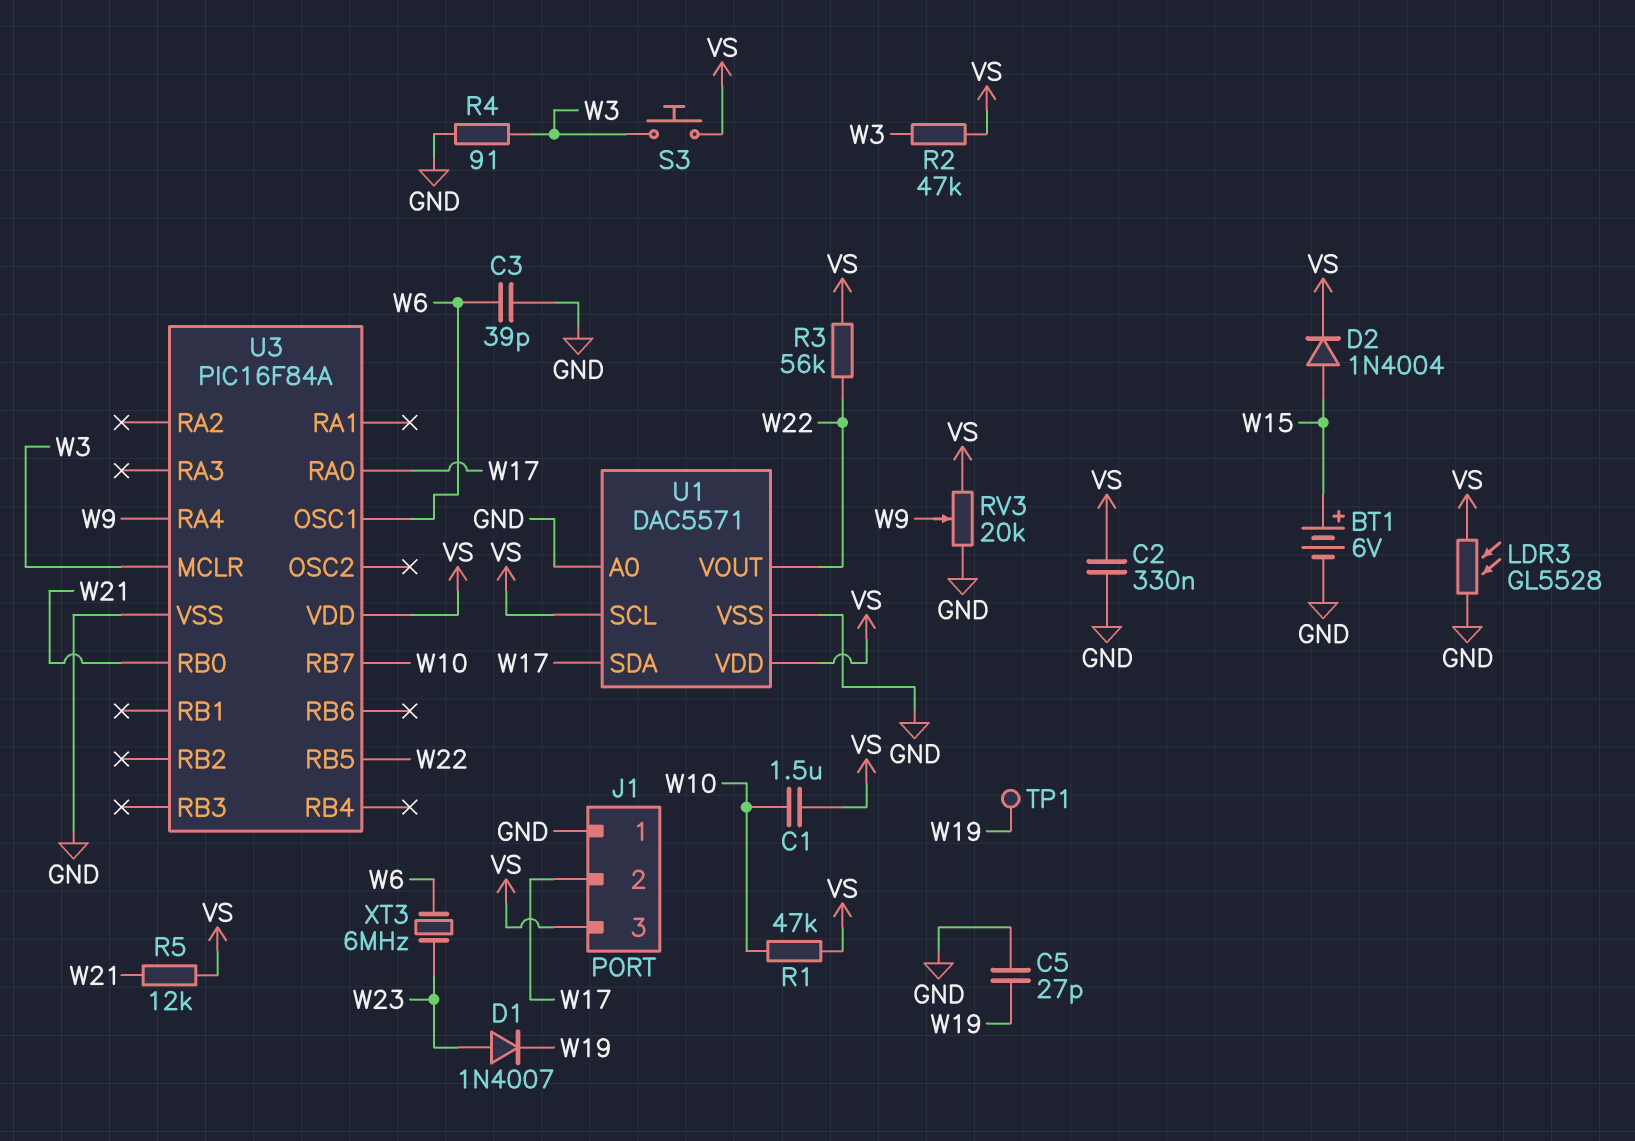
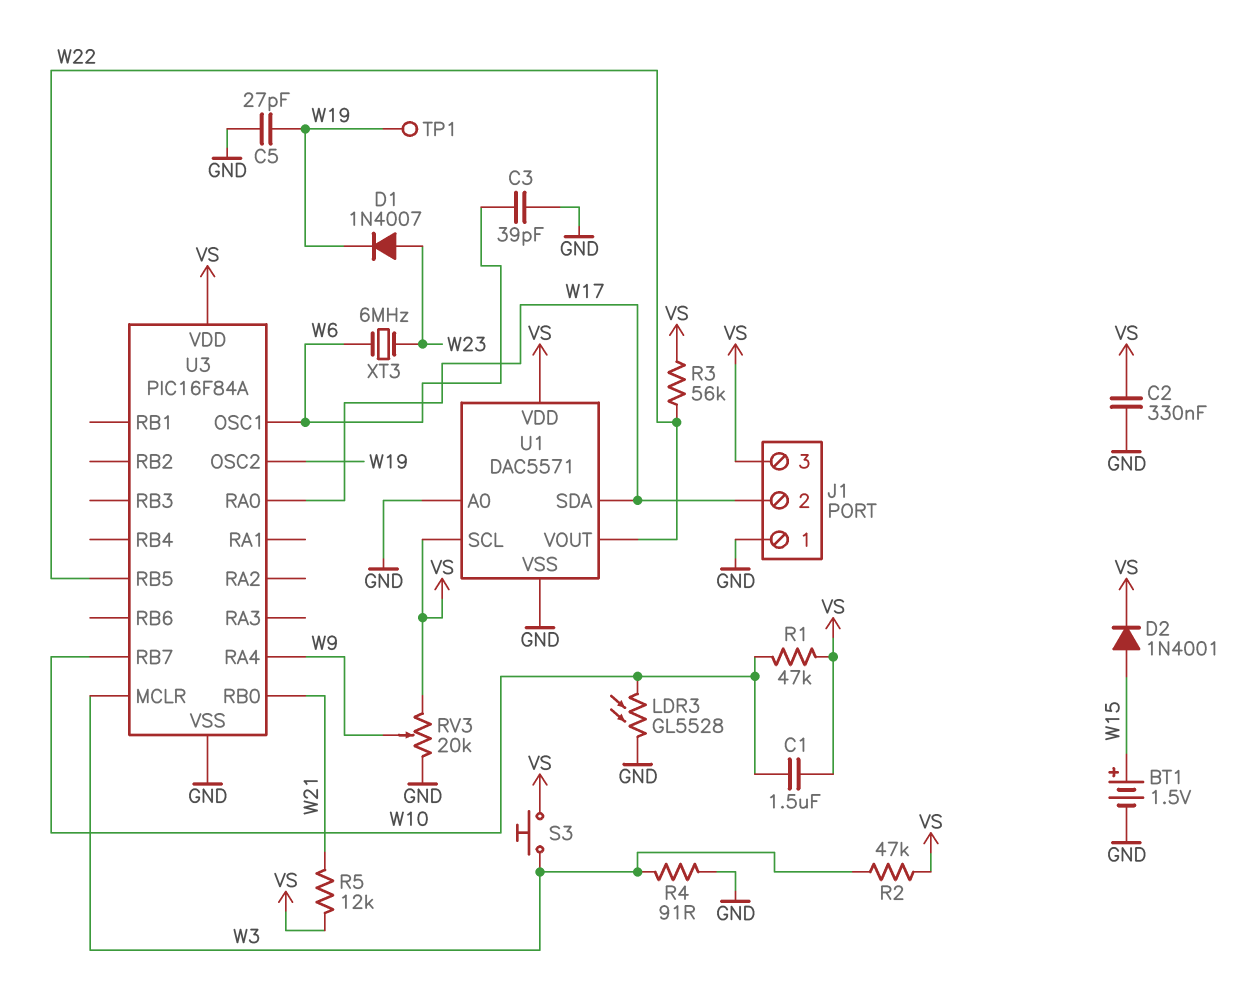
BT1: 6V (plus W15, minus GND) -> 1.5V (plus W15, minus GND)
D2: diode 1N4004 (A W15, K VS) -> diode 1N4001 (A W15, K VS)
LDR3: GL5528 (GND, VS) -> GL5528 (GND, W10)
U3 pin OSC2: none -> W19

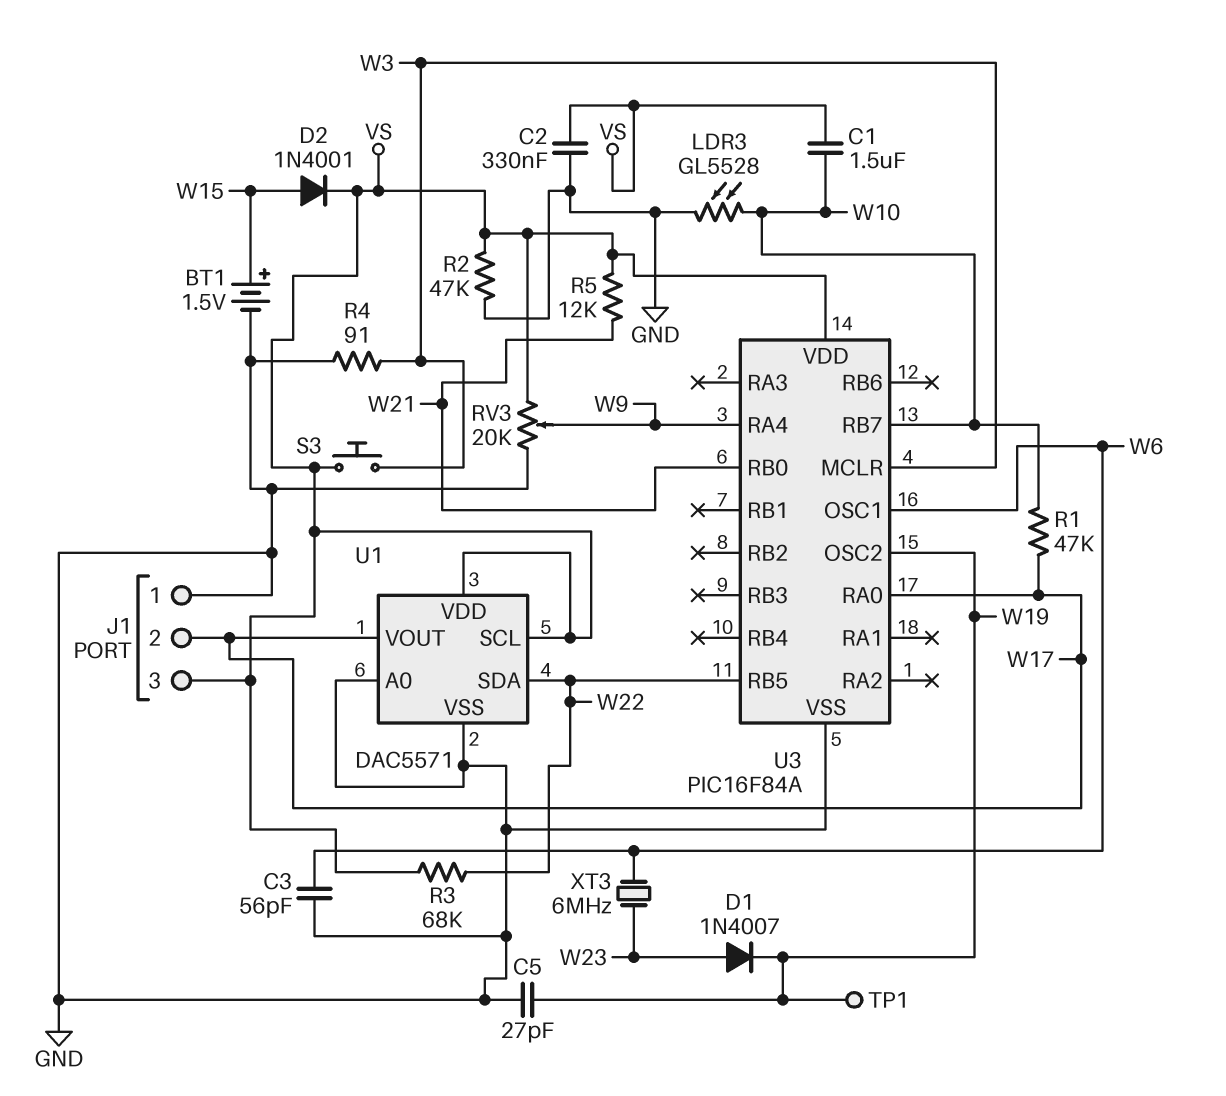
C3: 39pF (GND, W6) -> 56pF (GND, W6)
R1: 47k (VS, W10) -> 47k (W10, W17)
R2: 47k (VS, W3) -> 47k (GND, VS)
R3: 56k (VS, W22) -> 68k (VS, W22)
U1 pin SDA: W17 -> W22
U1 pin VOUT: W22 -> W17

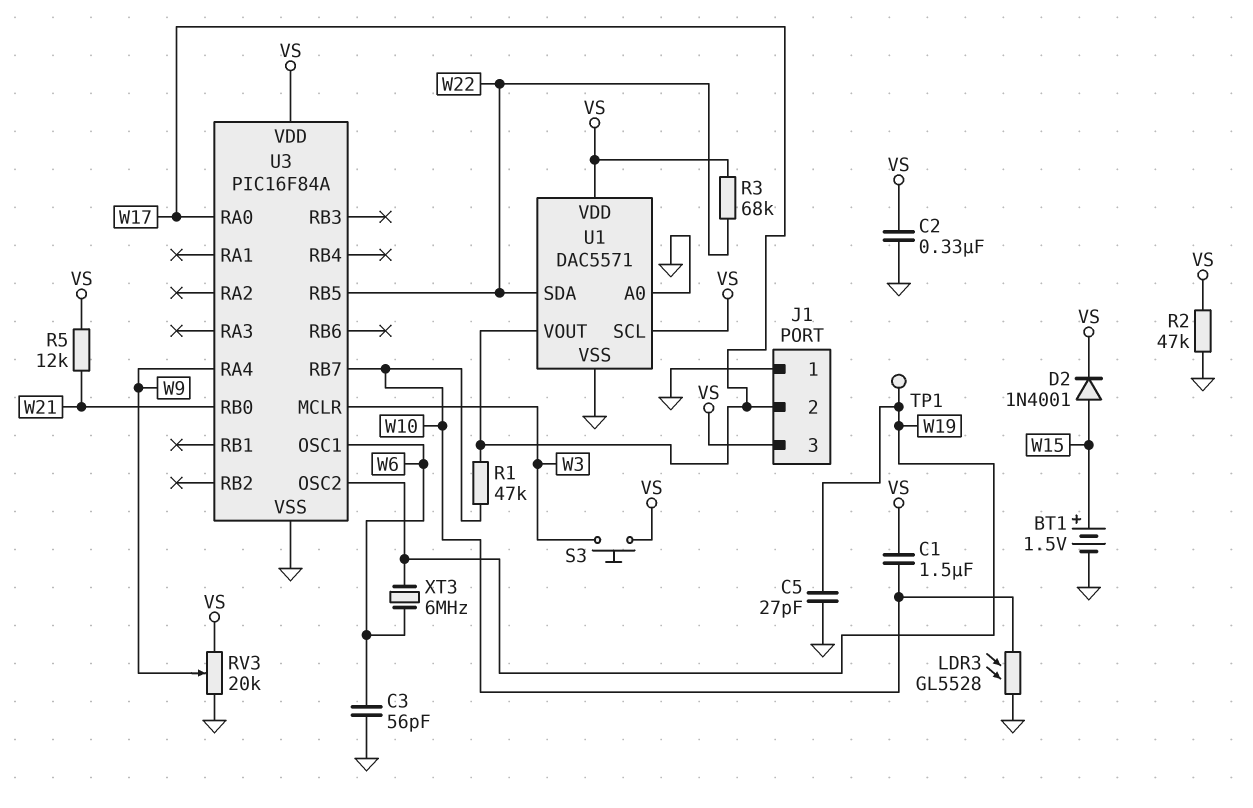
D1: diode 1N4007 (A W23, K W19) -> none
R4: 91 (GND, W3) -> none
XT3: 6MHz (W6, W23) -> 6MHz (W6, W19)

